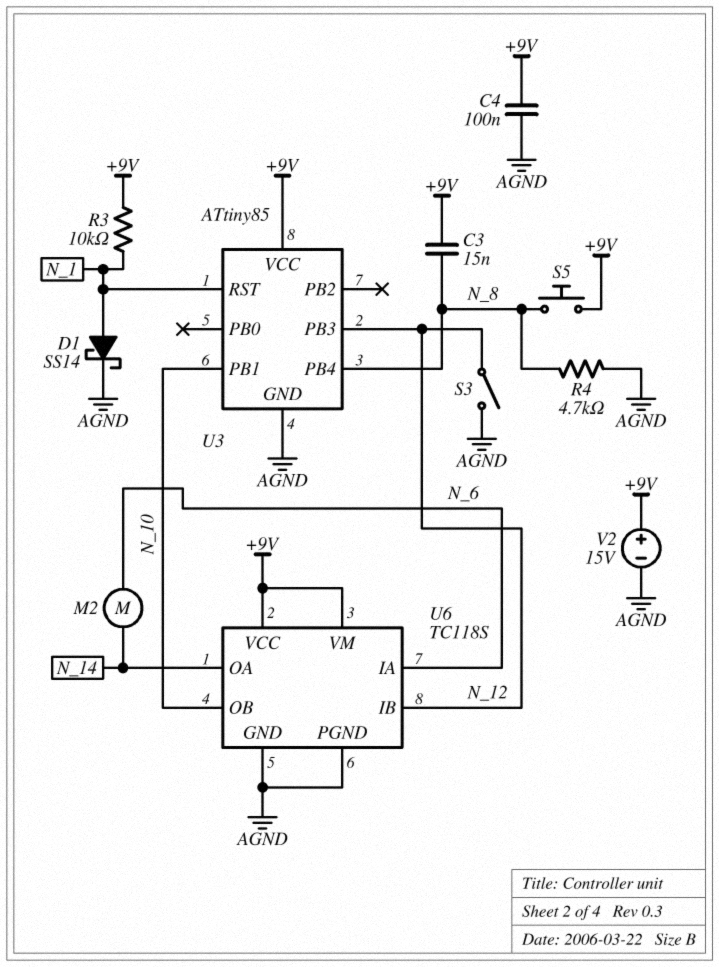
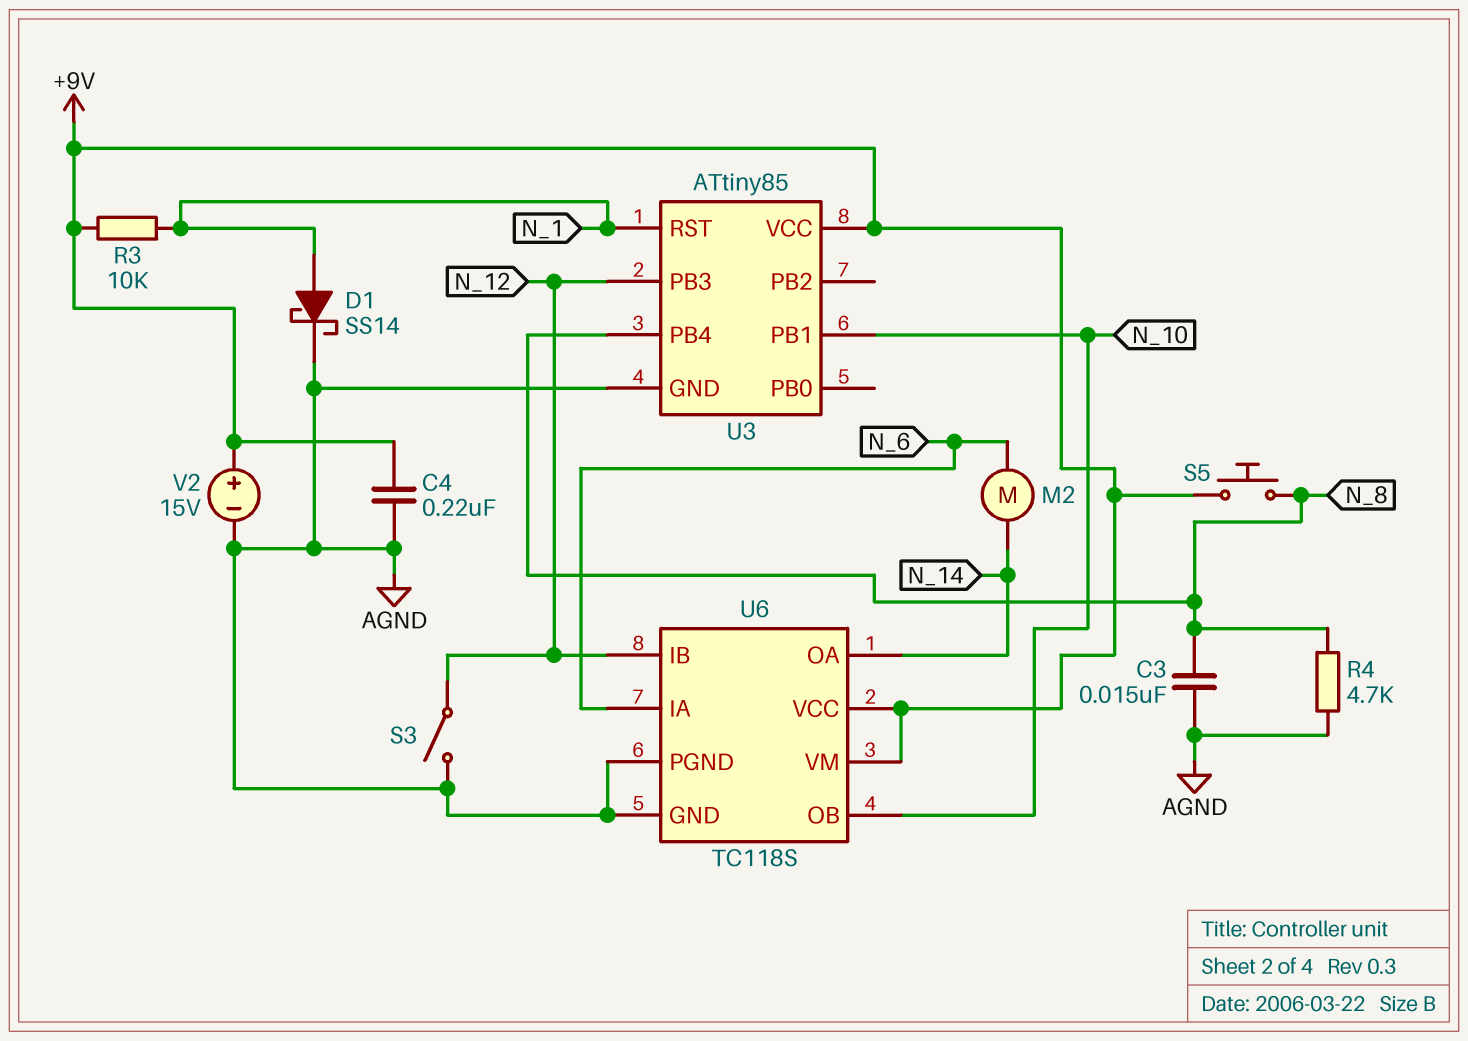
C3: 15nF (+9V, N_8) -> 15nF (AGND, N_8)
C4: 100nF (+9V, AGND) -> 220nF (+9V, AGND)

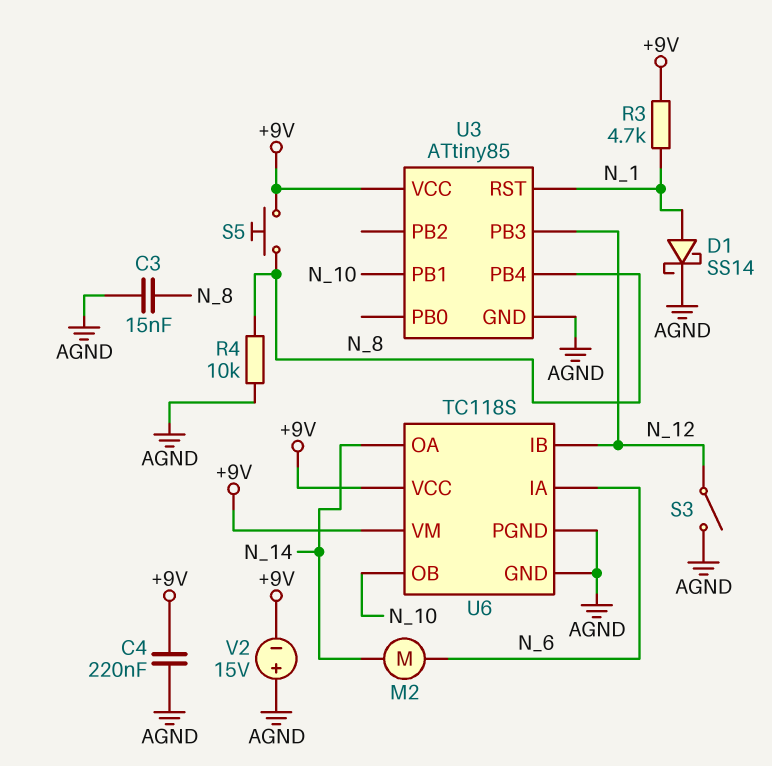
R3: 10k (+9V, N_1) -> 4.7k (+9V, N_1)
R4: 4.7k (AGND, N_8) -> 10k (AGND, N_8)
V2: 15V (plus +9V, minus AGND) -> 15V (plus AGND, minus +9V)

